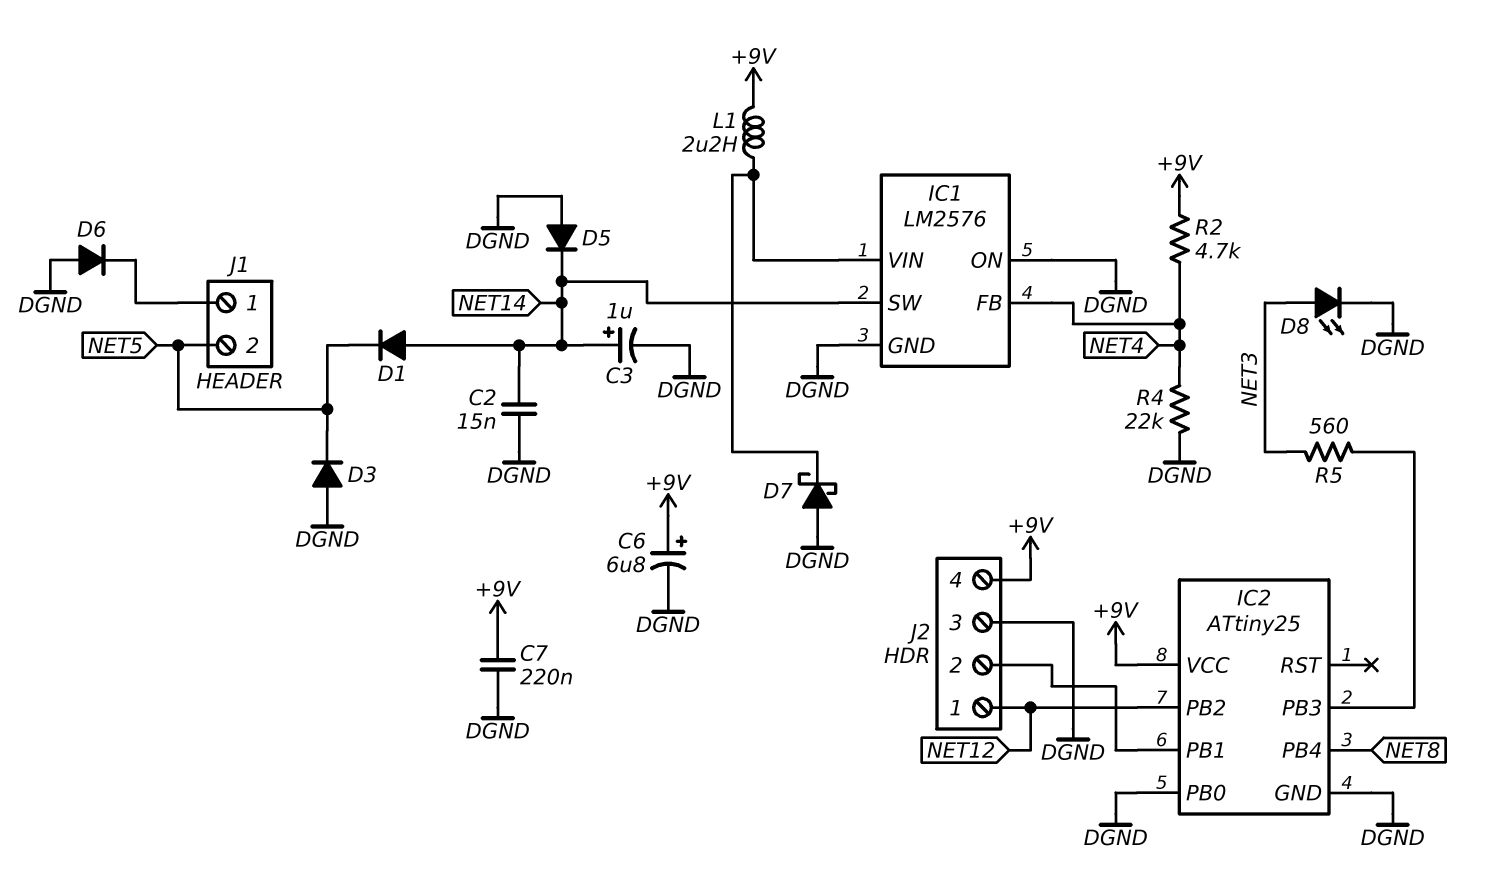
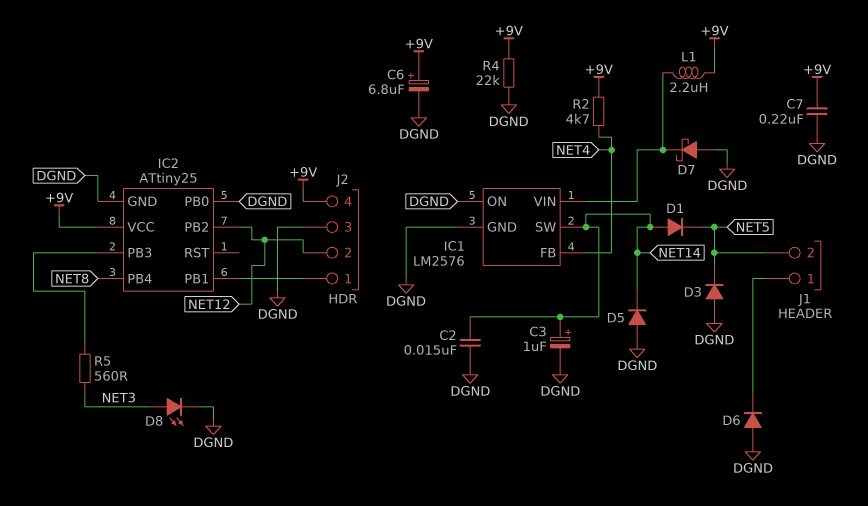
J2 pin 1: NET12 -> IC2/PB1
J2 pin 2: IC2/PB1 -> NET12
R4: 22k (DGND, NET4) -> 22k (+9V, DGND)

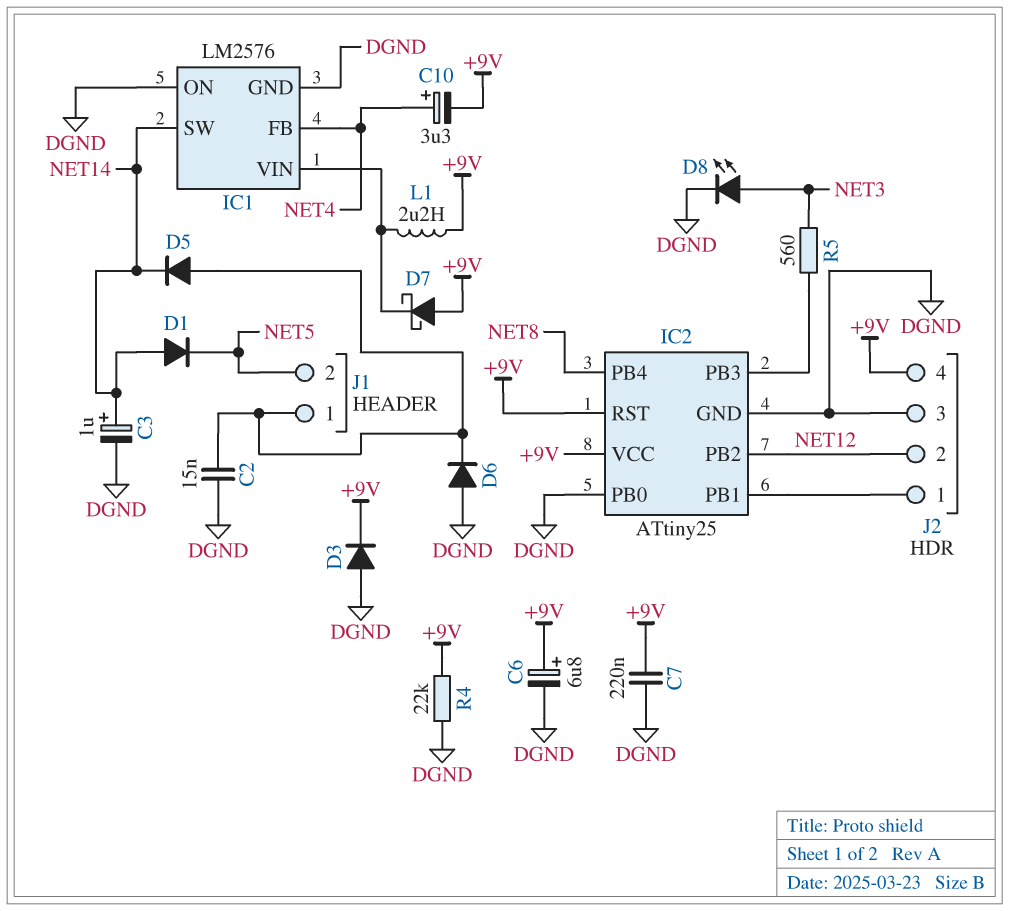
C2: 15nF (DGND, NET14) -> 15nF (DGND, J1/1)
C10: none -> 3.3uF (plus NET4, minus +9V)
D3: diode (A DGND, K NET5) -> diode (A DGND, K +9V)
D5: diode (A DGND, K NET14) -> diode (A J1/1, K NET14)
D7: schottky (A DGND, K IC1/VIN) -> schottky (A +9V, K IC1/VIN)
IC2 pin RST: none -> +9V
R2: 4.7k (+9V, NET4) -> none

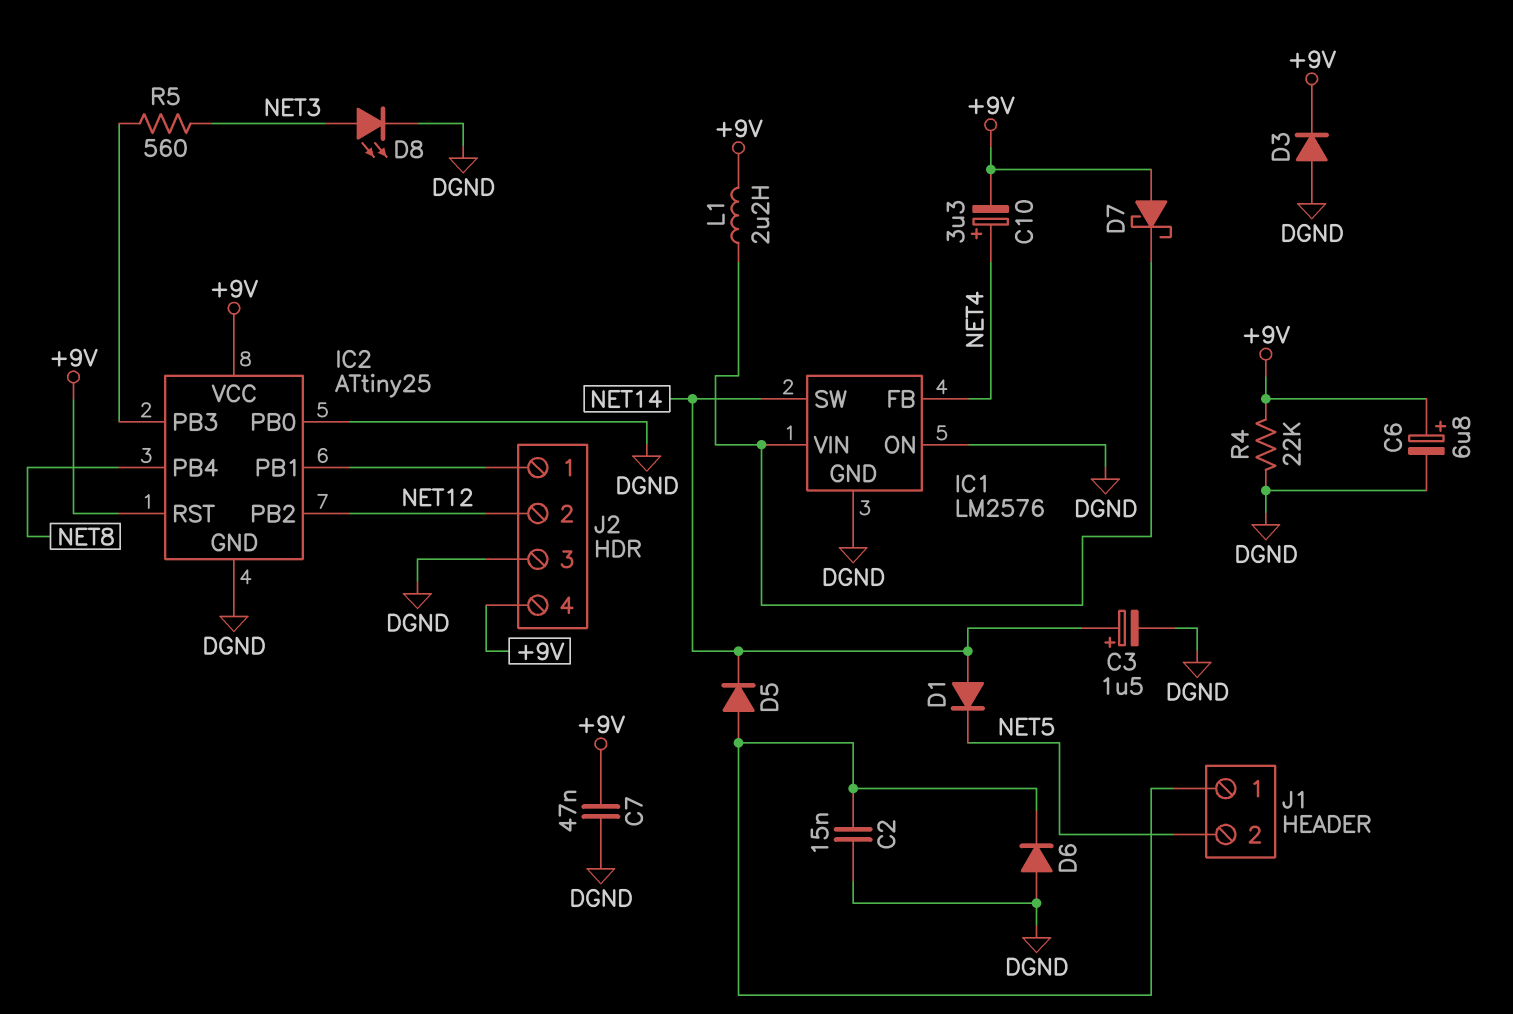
C3: 1uF (plus NET14, minus DGND) -> 1.5uF (plus NET14, minus DGND)
C7: 220nF (+9V, DGND) -> 47nF (+9V, DGND)

